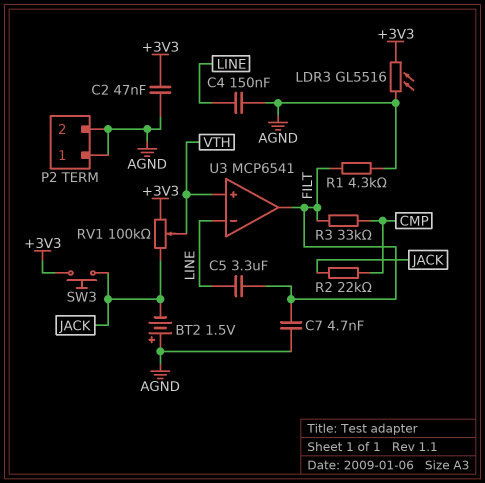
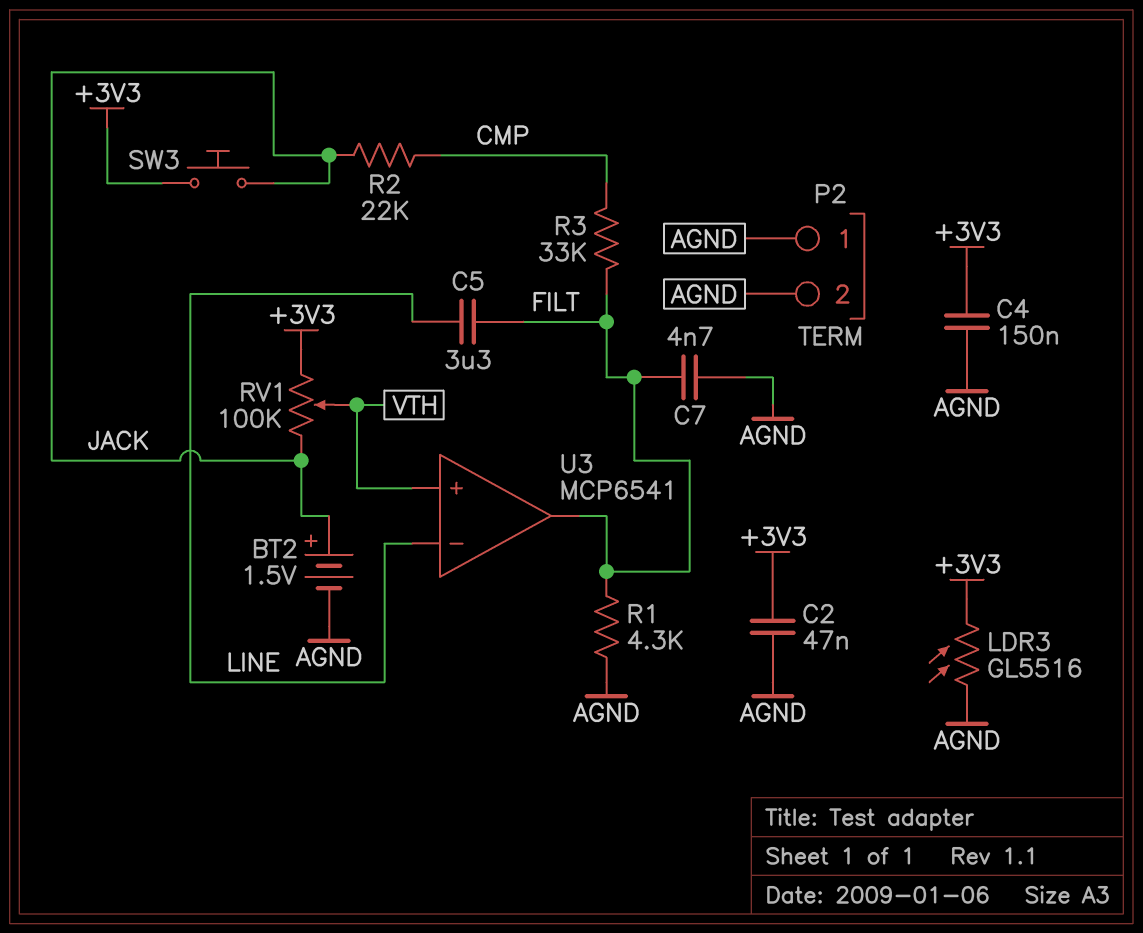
BT2: 1.5V (plus AGND, minus JACK) -> 1.5V (plus JACK, minus AGND)
C4: 150nF (AGND, LINE) -> 150nF (+3V3, AGND)

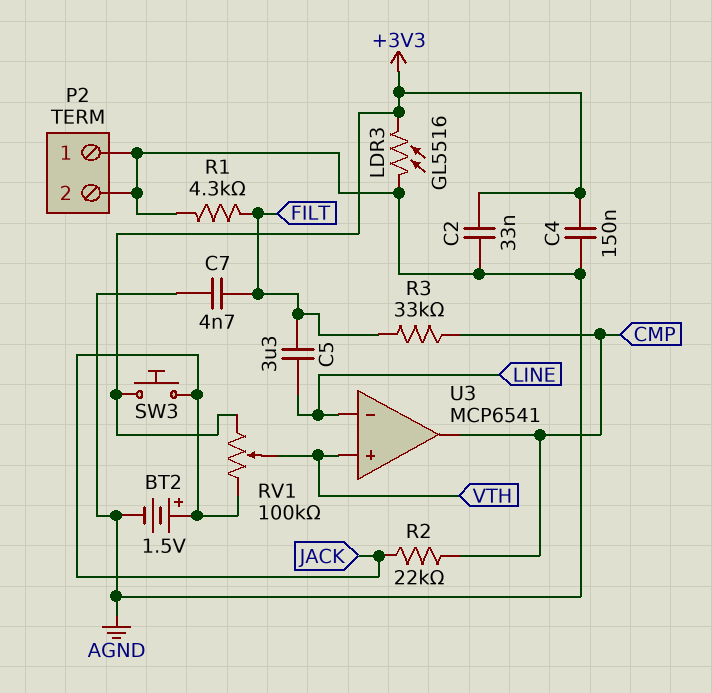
C2: 47nF (+3V3, AGND) -> 33nF (+3V3, AGND)
U3 pin out: FILT -> CMP

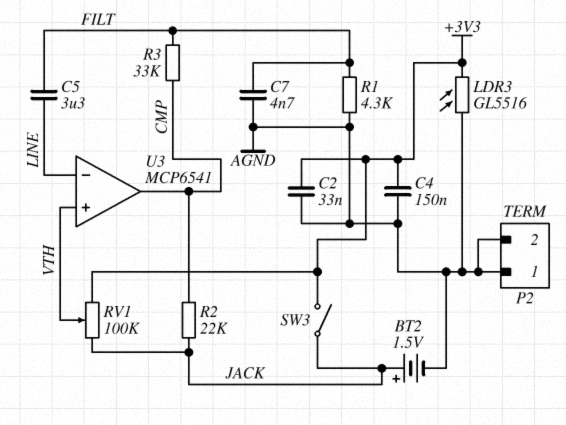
SW3: button (+3V3, JACK) -> switch (+3V3, JACK)

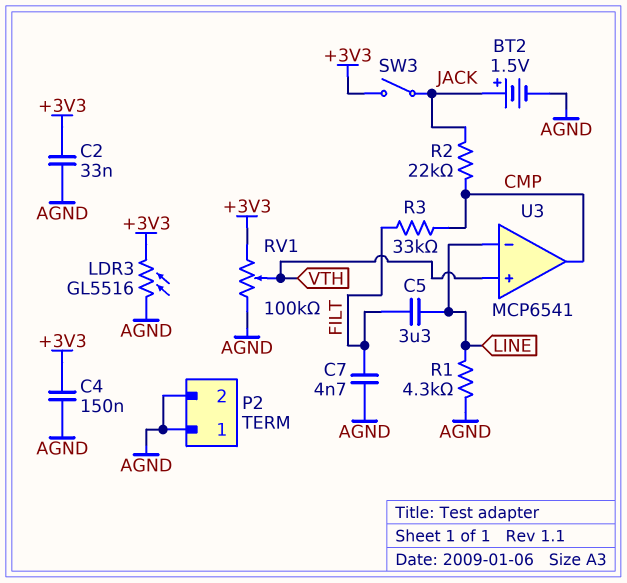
R1: 4.3k (AGND, FILT) -> 4.3k (AGND, LINE)
RV1: 100k (+3V3, JACK, wiper VTH) -> 100k (+3V3, AGND, wiper VTH)

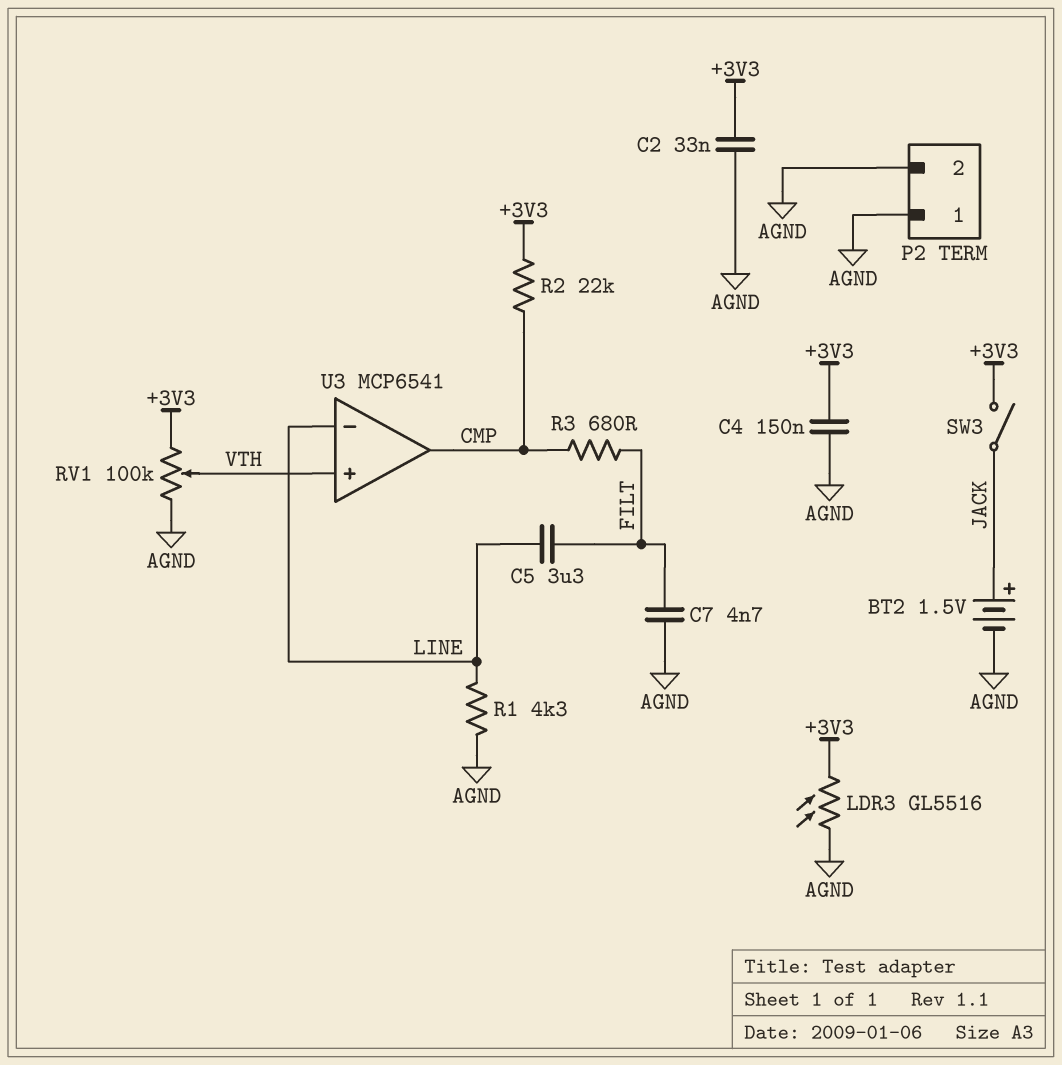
R2: 22k (CMP, JACK) -> 22k (+3V3, CMP)
R3: 33k (CMP, FILT) -> 680 (CMP, FILT)

